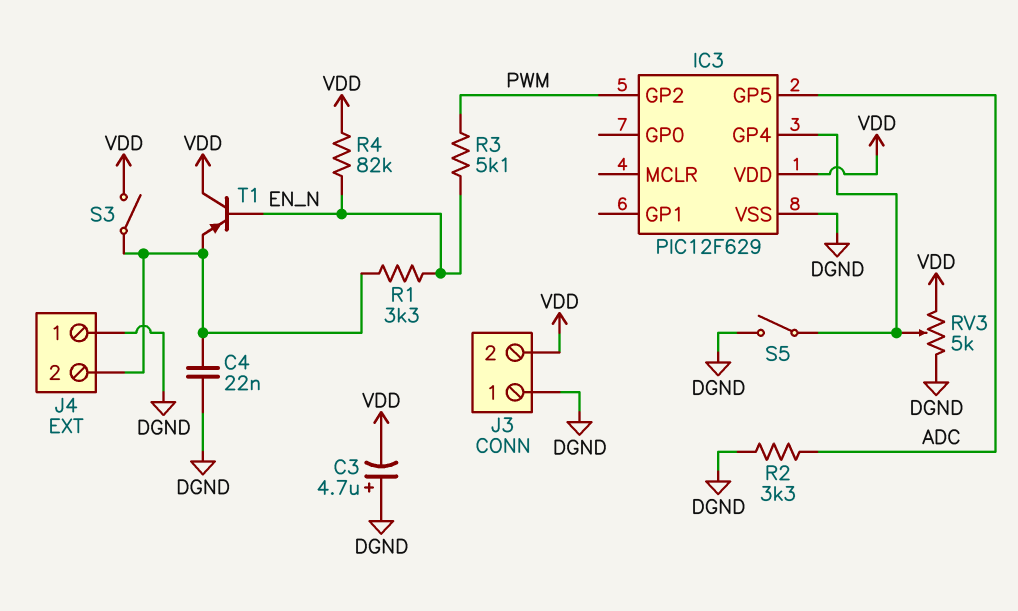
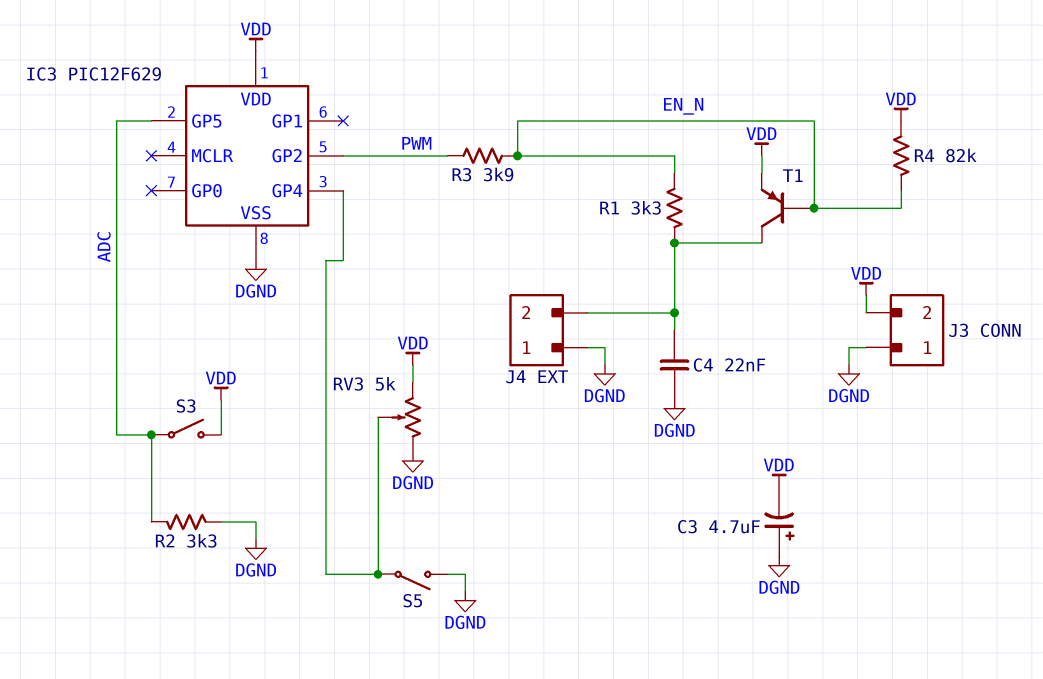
R3: 5.1k (EN_N, PWM) -> 3.9k (EN_N, PWM)
S3: switch (J4/2, VDD) -> switch (ADC, VDD)
T1: PNP (B EN_N, C VDD, E J4/2) -> PNP (B EN_N, C J4/2, E VDD)

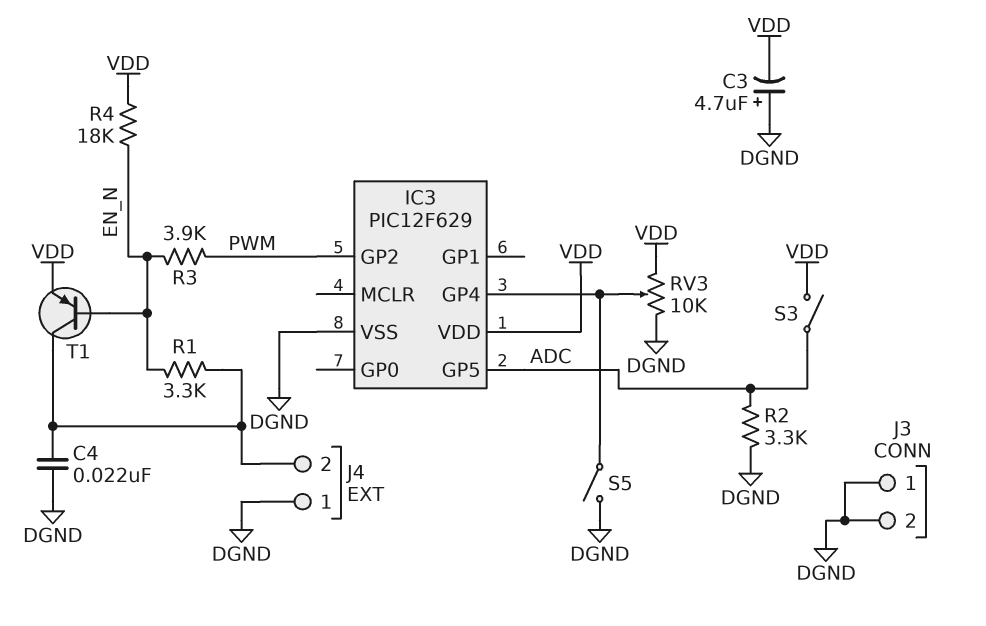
J3 pin 2: VDD -> DGND
R4: 82k (EN_N, VDD) -> 18k (EN_N, VDD)
RV3: 5k (DGND, VDD, wiper IC3/GP4) -> 10k (DGND, VDD, wiper IC3/GP4)

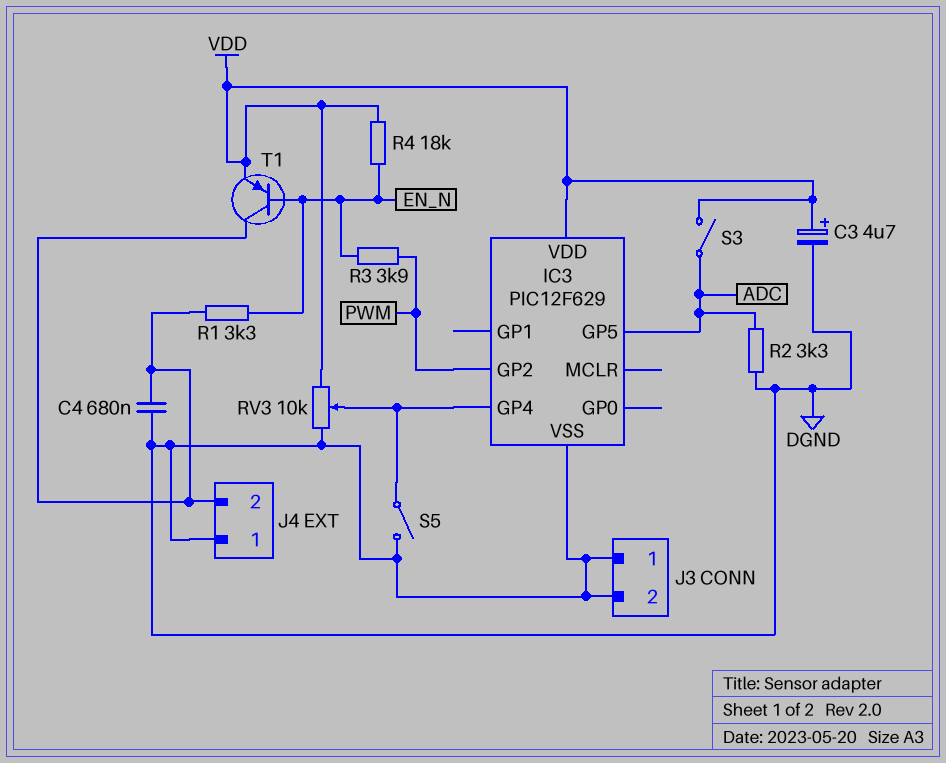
C3: 4.7uF (plus DGND, minus VDD) -> 4.7uF (plus VDD, minus DGND)
C4: 22nF (DGND, J4/2) -> 680nF (DGND, J4/2)

